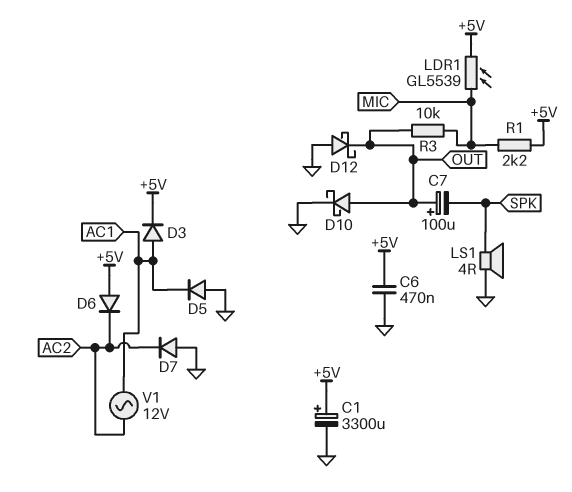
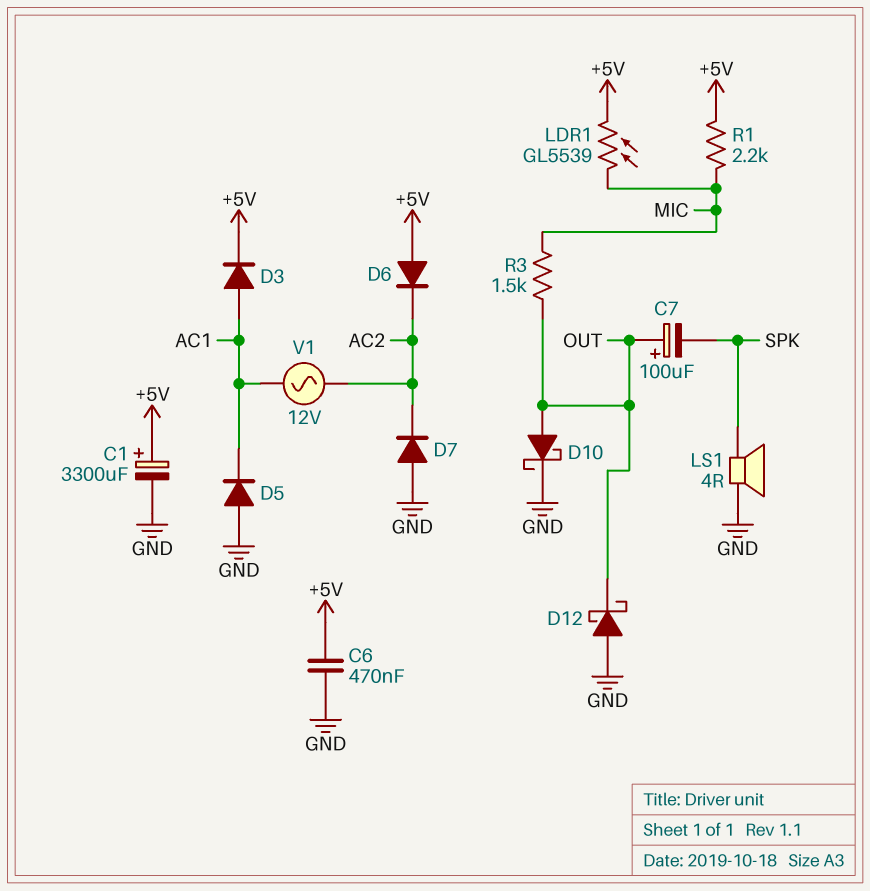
R3: 10k (MIC, OUT) -> 1.5k (MIC, OUT)

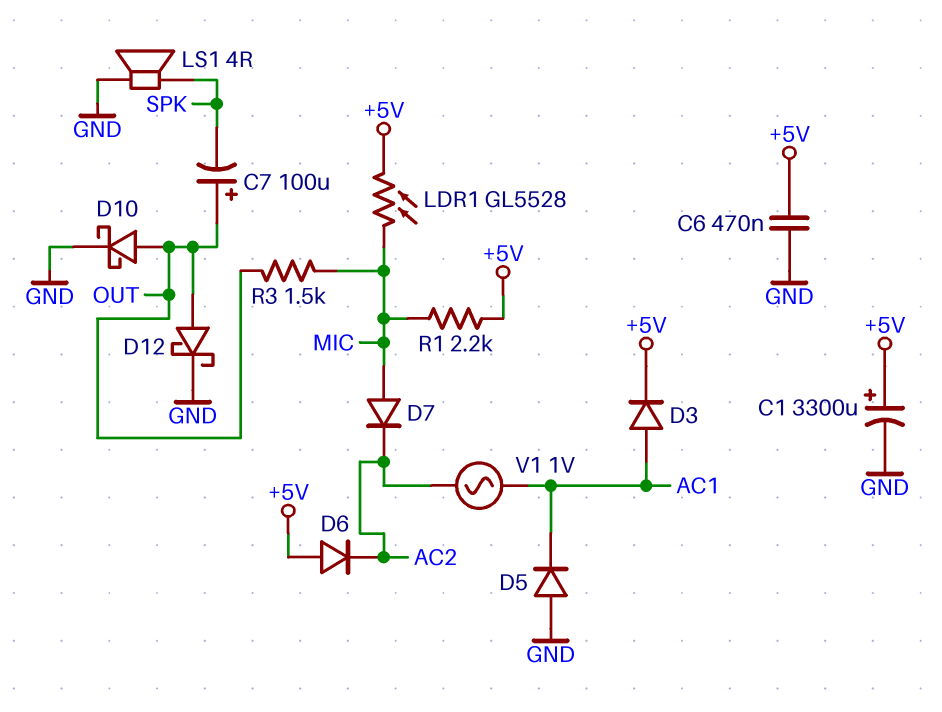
D7: diode (A GND, K AC2) -> diode (A MIC, K AC2)
D12: schottky (A GND, K OUT) -> schottky (A OUT, K GND)
LDR1: GL5539 (+5V, MIC) -> GL5528 (+5V, MIC)
V1: AC 12V (AC1, AC2) -> AC 1V (AC1, AC2)

